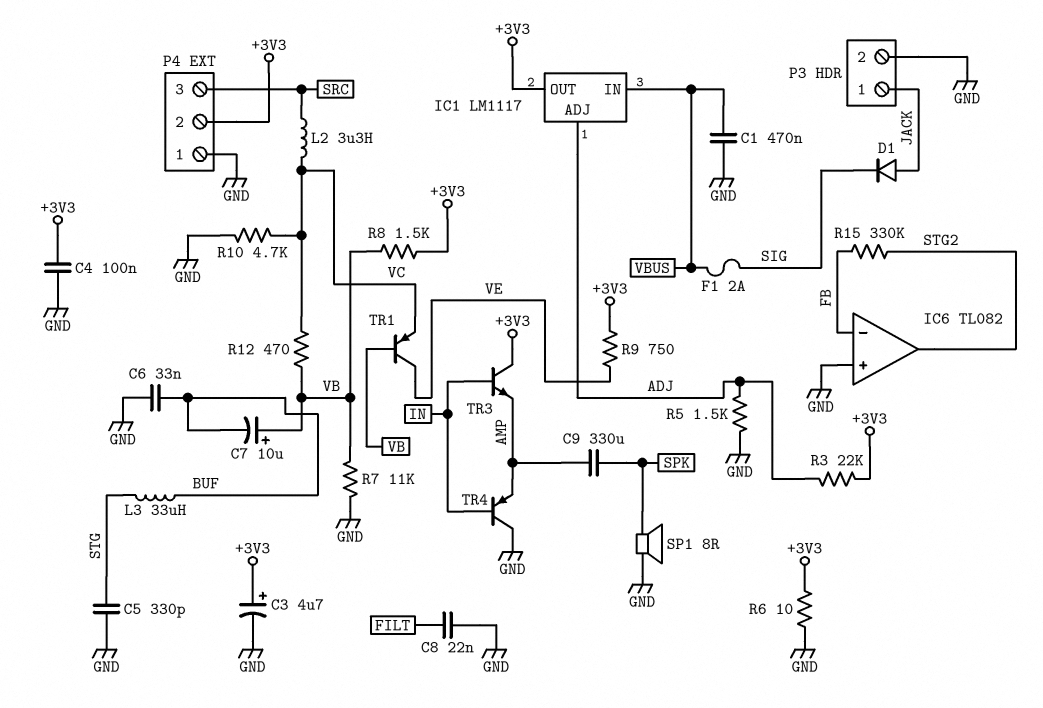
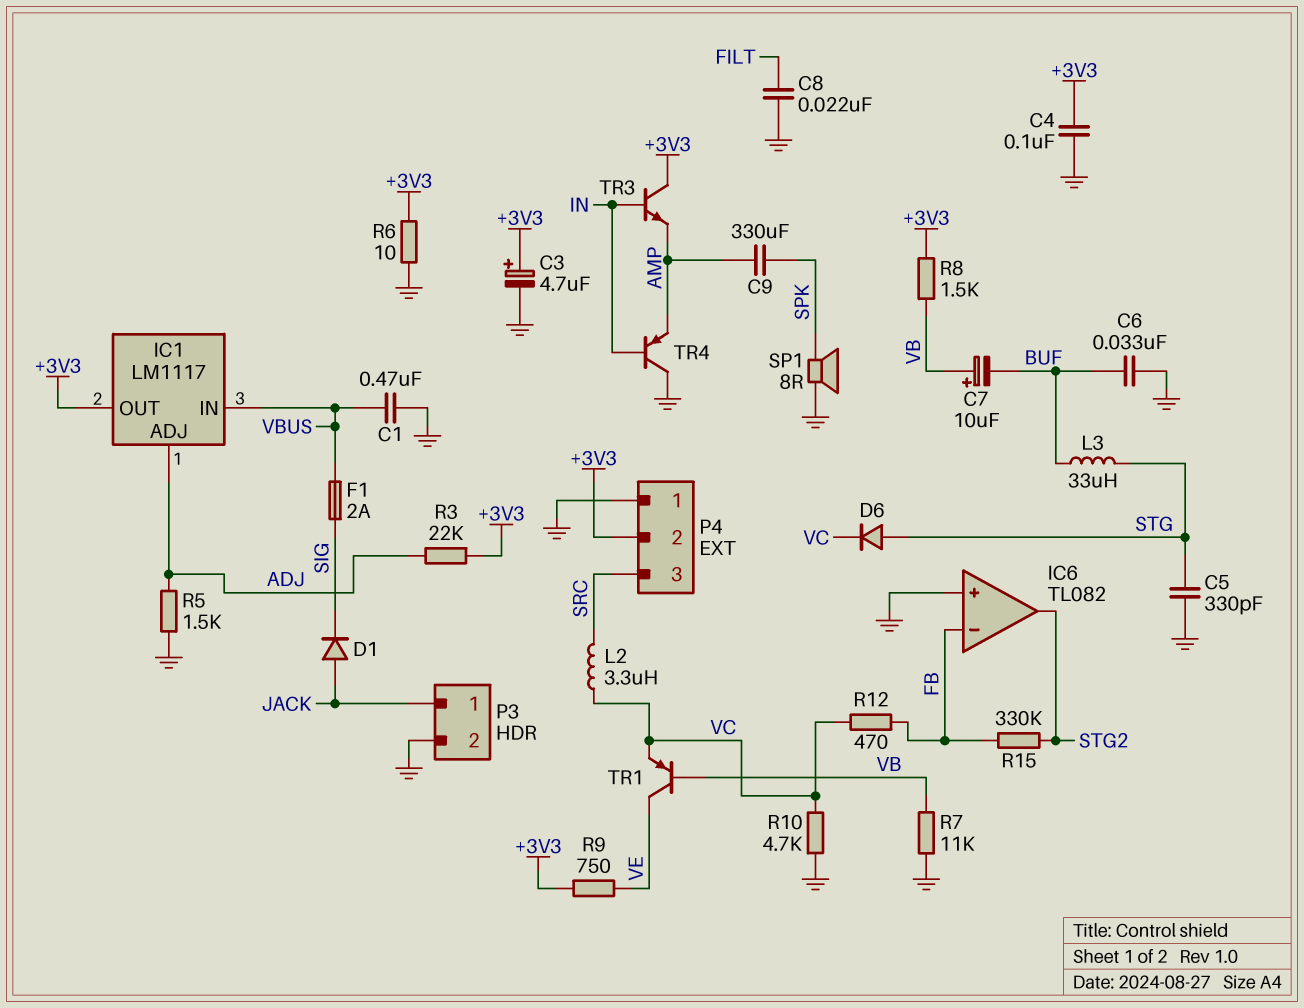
D6: none -> diode (A STG, K VC)
R12: 470 (VB, VC) -> 470 (FB, VC)

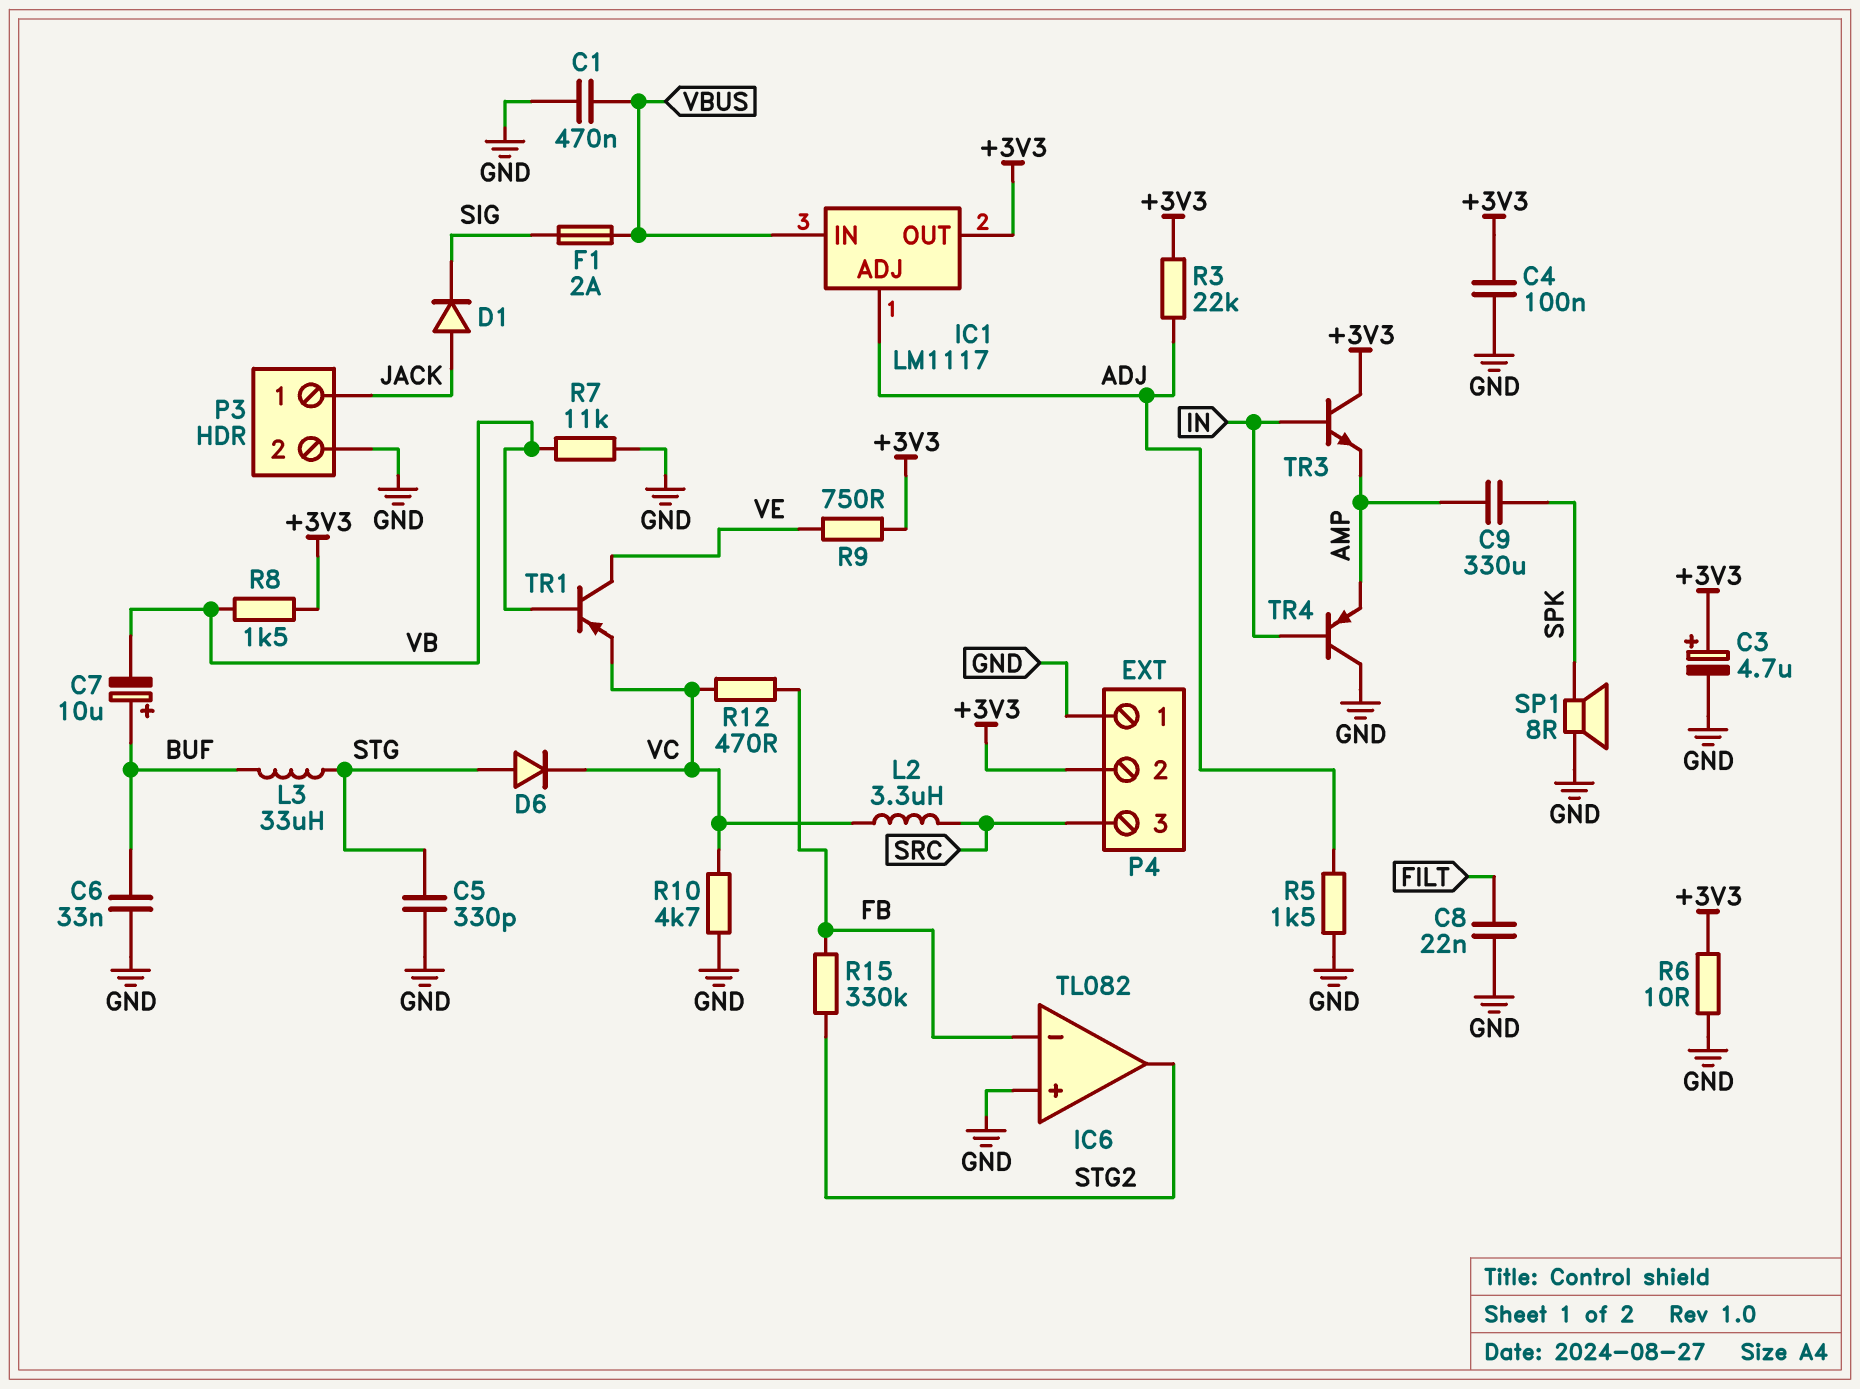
C7: 10uF (plus VB, minus BUF) -> 10uF (plus BUF, minus VB)

